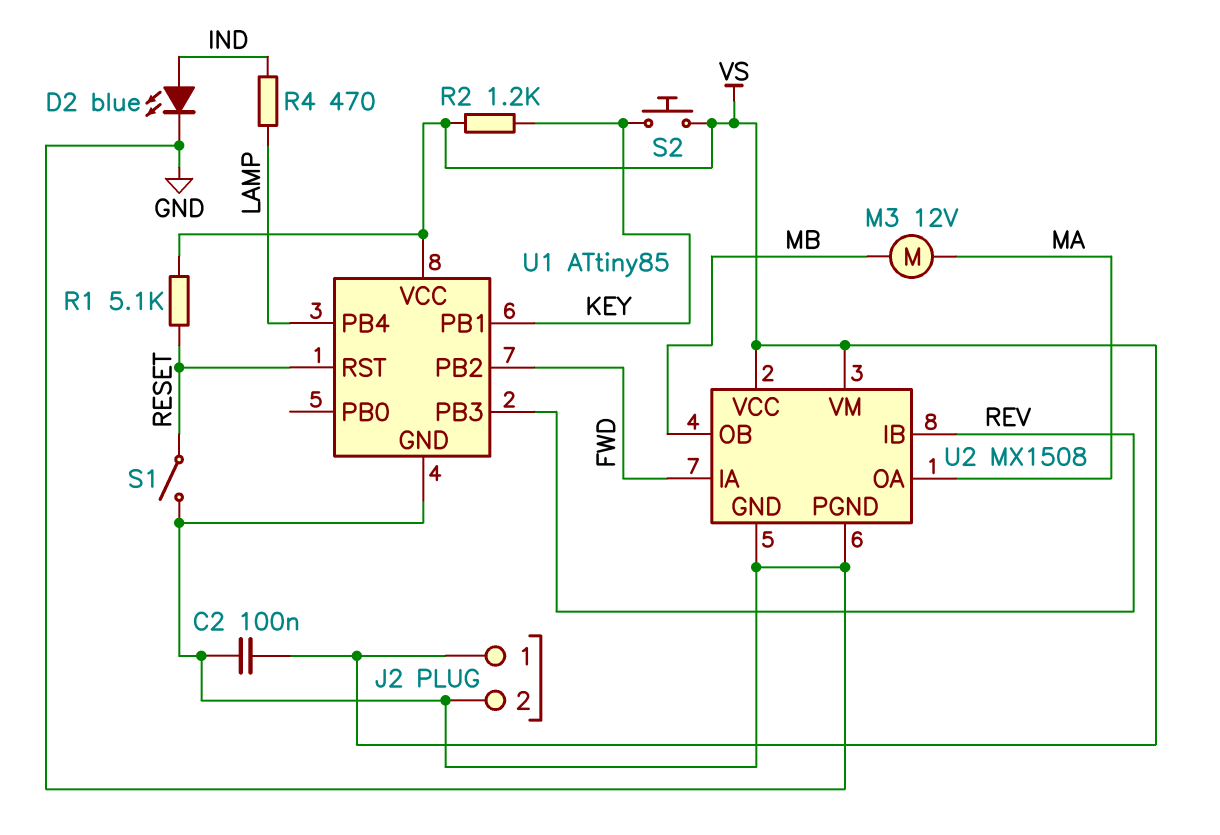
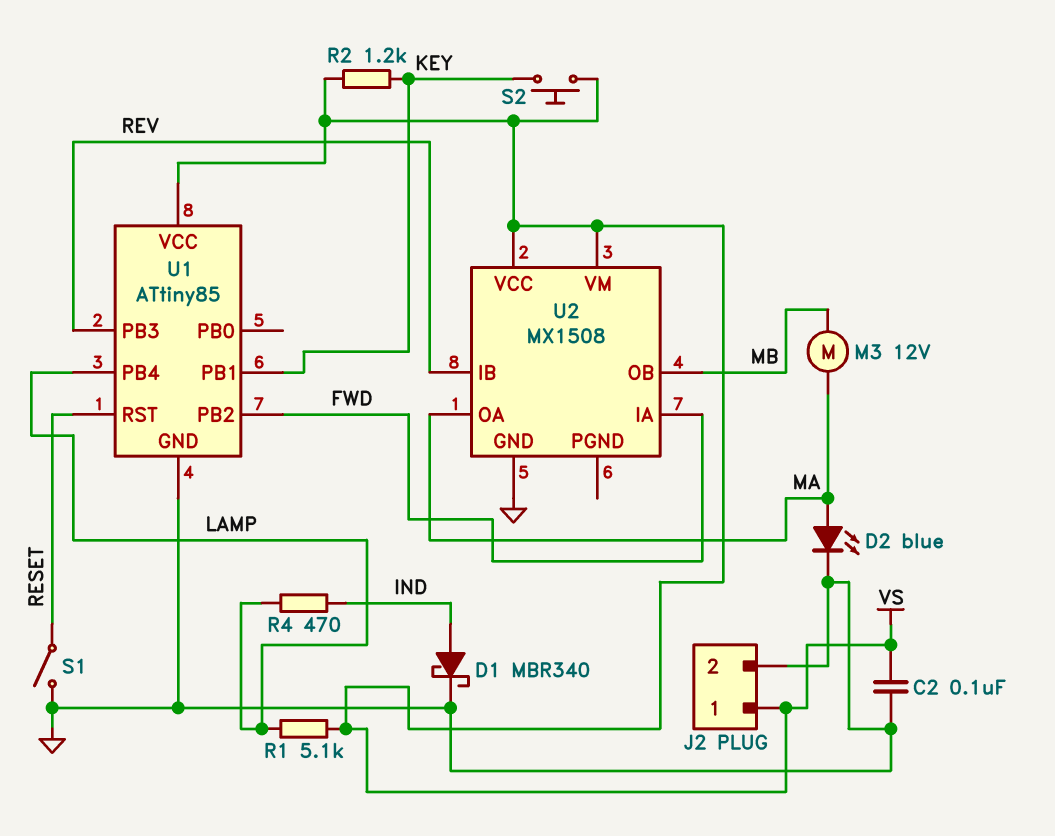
D1: none -> schottky MBR340 (A IND, K GND)
D2: LED blue (A IND, K GND) -> LED blue (A MA, K GND)
R1: 5.1k (RESET, VS) -> 5.1k (LAMP, VS)
U2 pin PGND: GND -> none

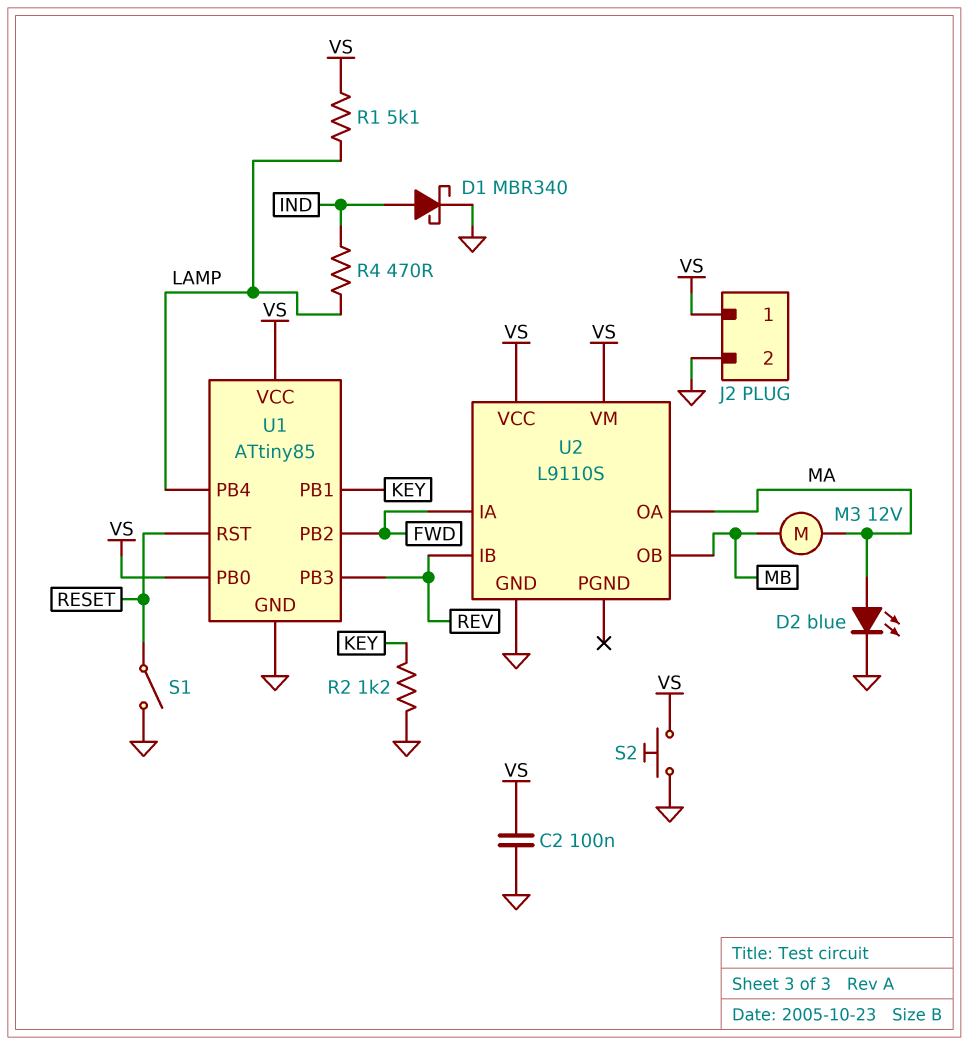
R2: 1.2k (KEY, VS) -> 1.2k (GND, KEY)
S2: button (KEY, VS) -> button (GND, VS)
U1 pin PB0: none -> VS
U2: MX1508 -> L9110S

